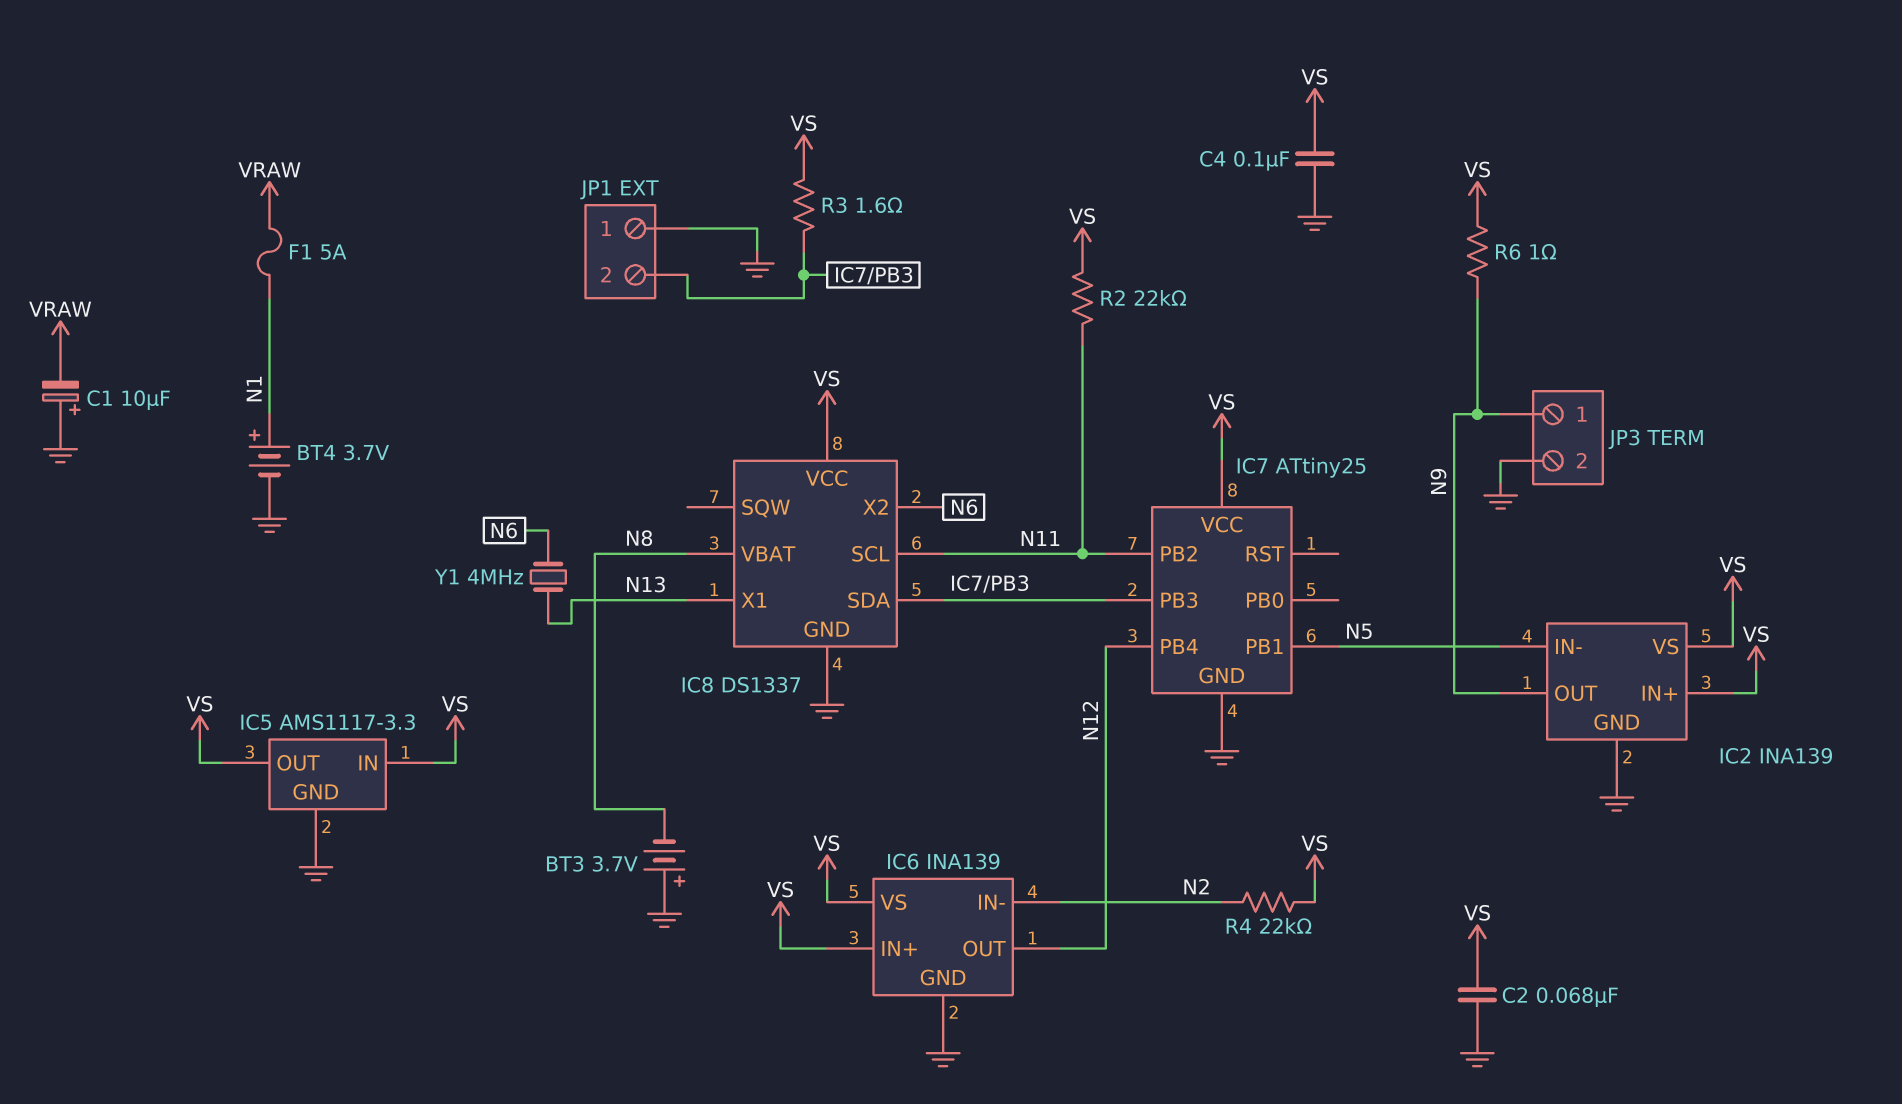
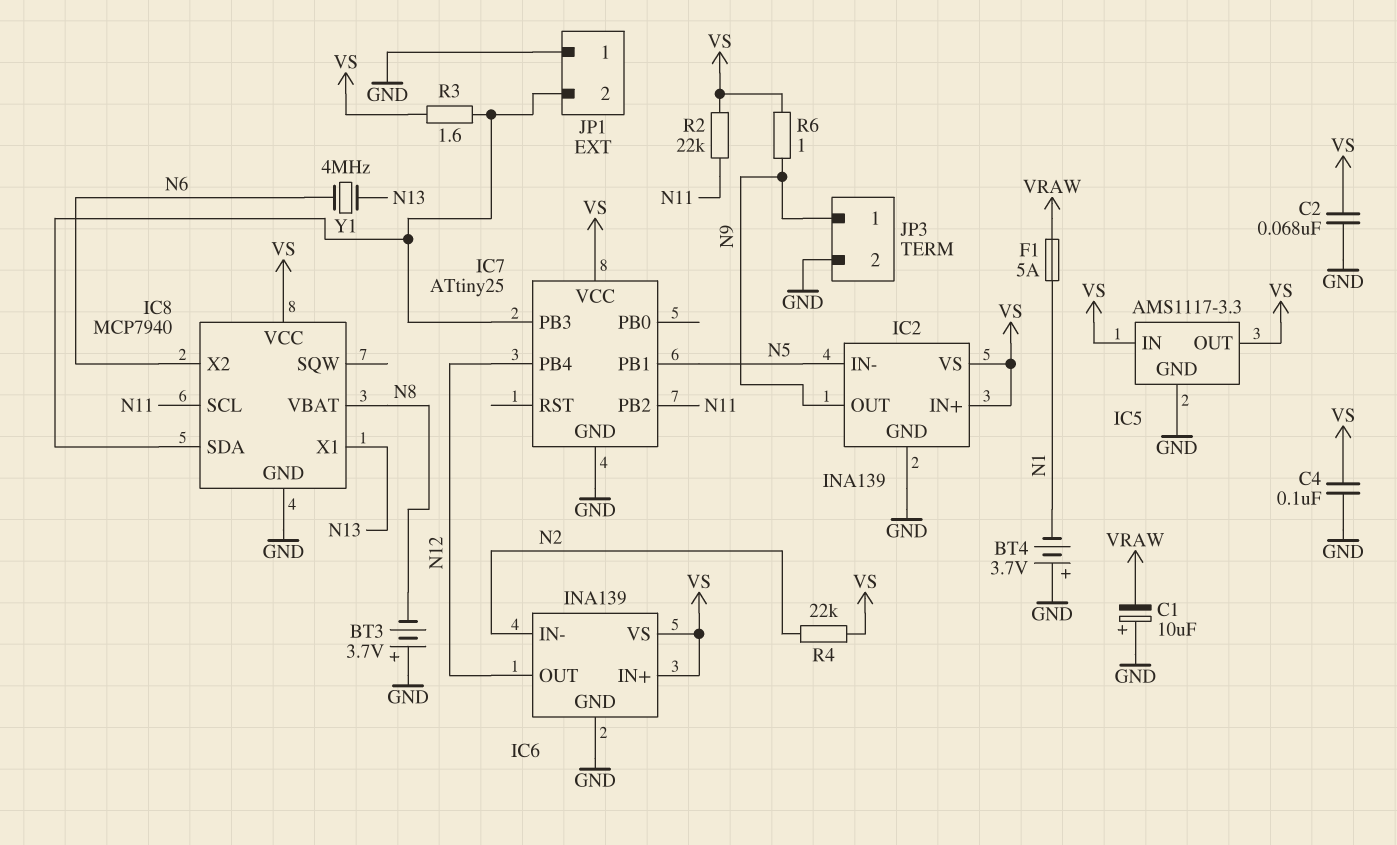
BT4: 3.7V (plus N1, minus GND) -> 3.7V (plus GND, minus N1)
IC8: DS1337 -> MCP7940

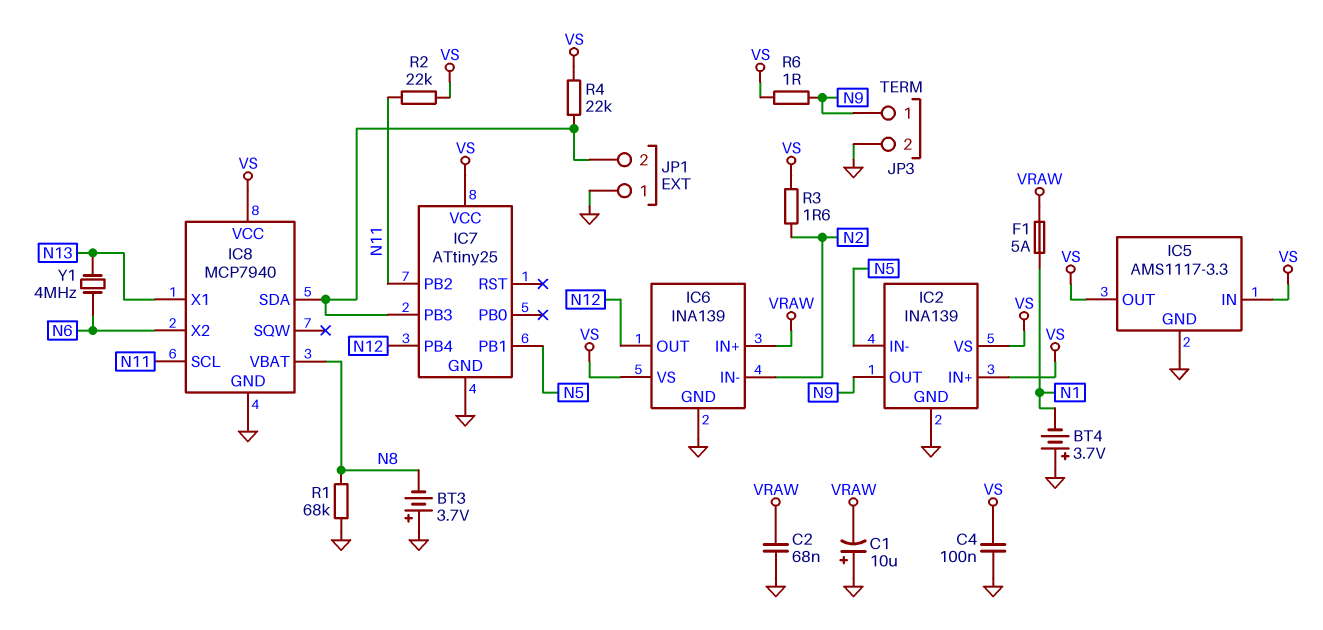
C2: 68nF (GND, VS) -> 68nF (GND, VRAW)
IC6 pin IN+: VS -> VRAW
R1: none -> 68k (GND, N8)
R3: 1.6 (IC7/PB3, VS) -> 1.6 (N2, VS)
R4: 22k (N2, VS) -> 22k (IC7/PB3, VS)

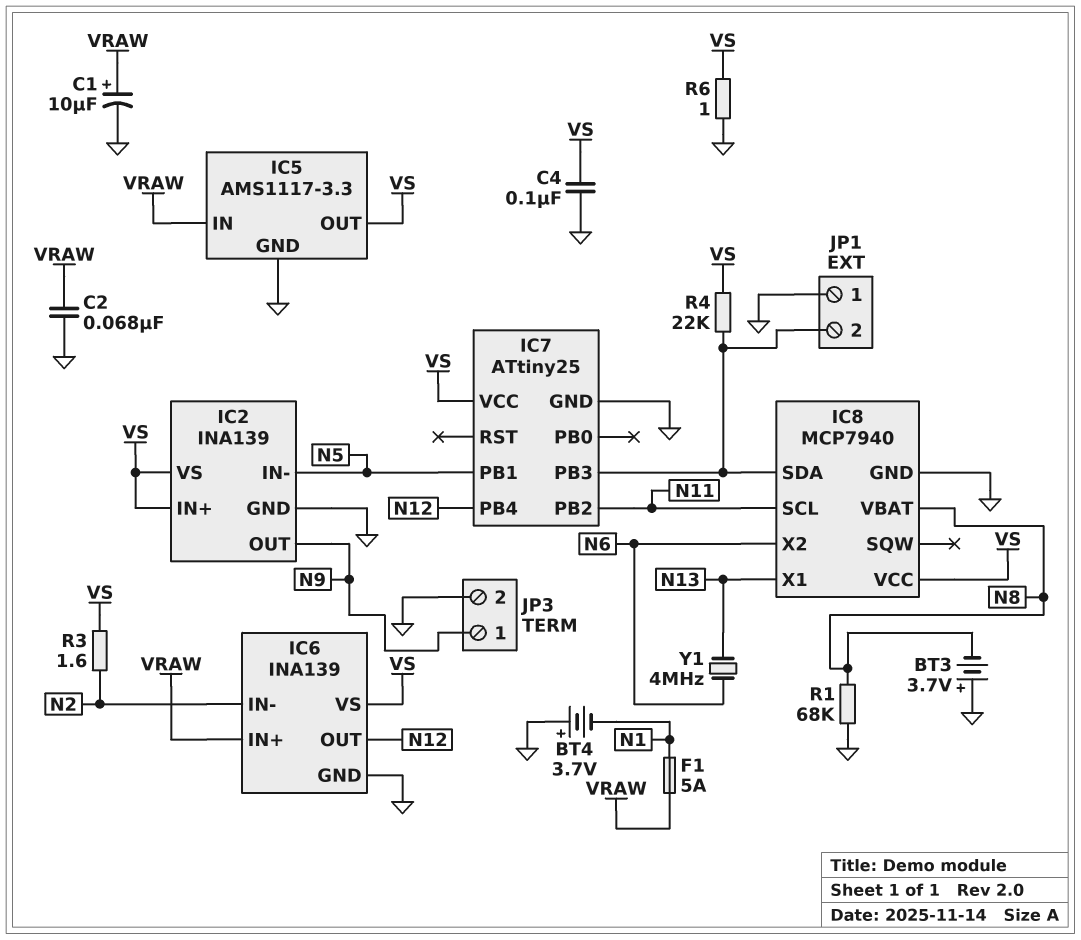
C1: 10uF (plus GND, minus VRAW) -> 10uF (plus VRAW, minus GND)
IC5 pin IN: VS -> VRAW
R2: 22k (N11, VS) -> none
R6: 1 (N9, VS) -> 1 (GND, VS)

